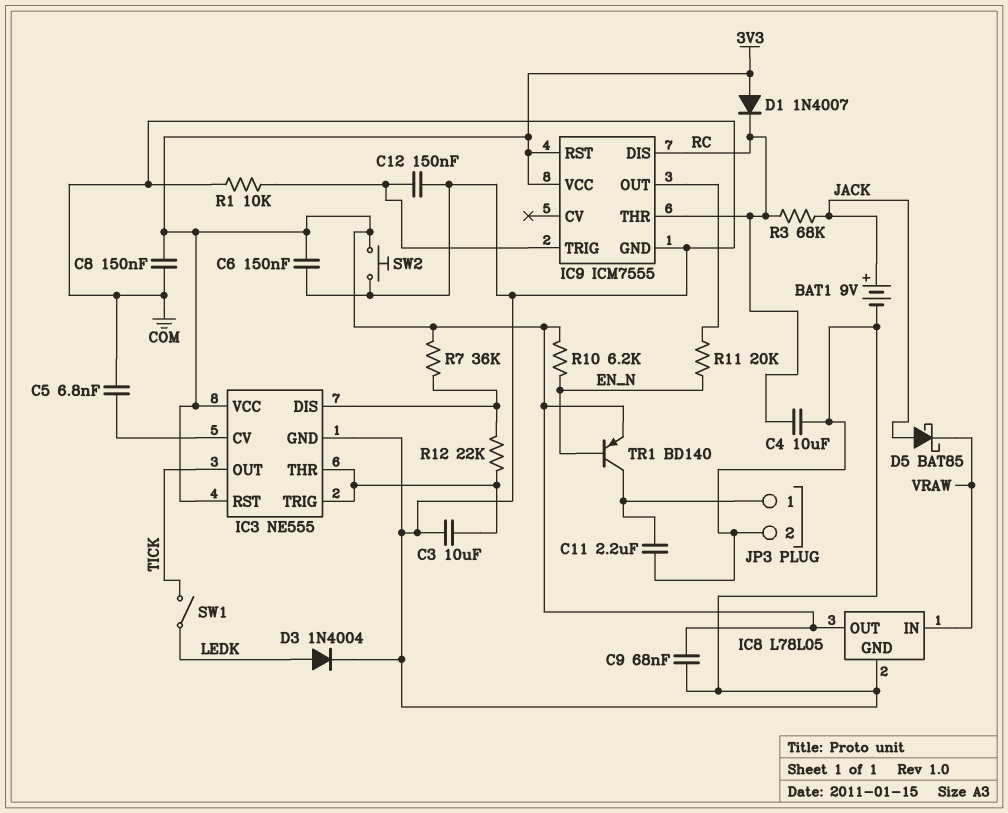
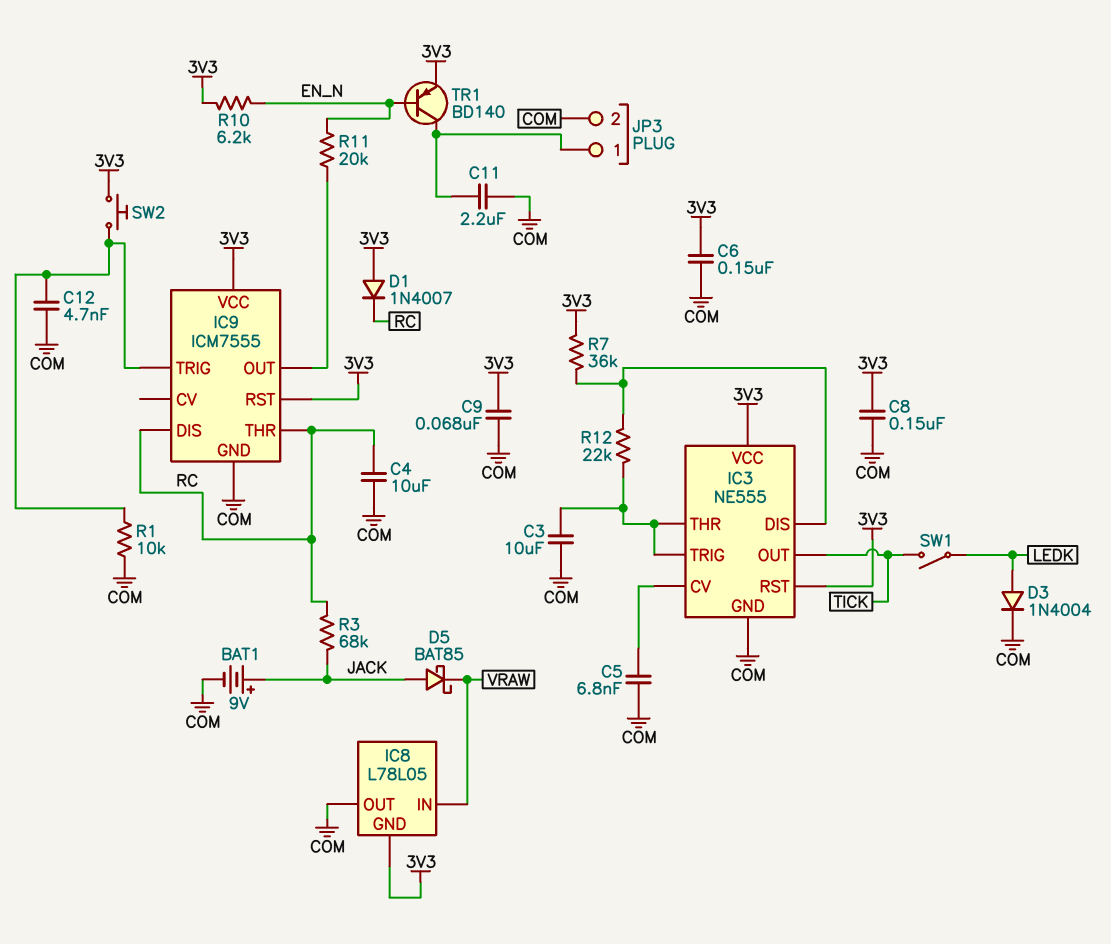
C12: 150nF (COM, IC9/TRIG) -> 4.7nF (COM, IC9/TRIG)
IC8 pin GND: COM -> 3V3
IC8 pin OUT: 3V3 -> COM
SW2: button (3V3, COM) -> button (3V3, IC9/TRIG)

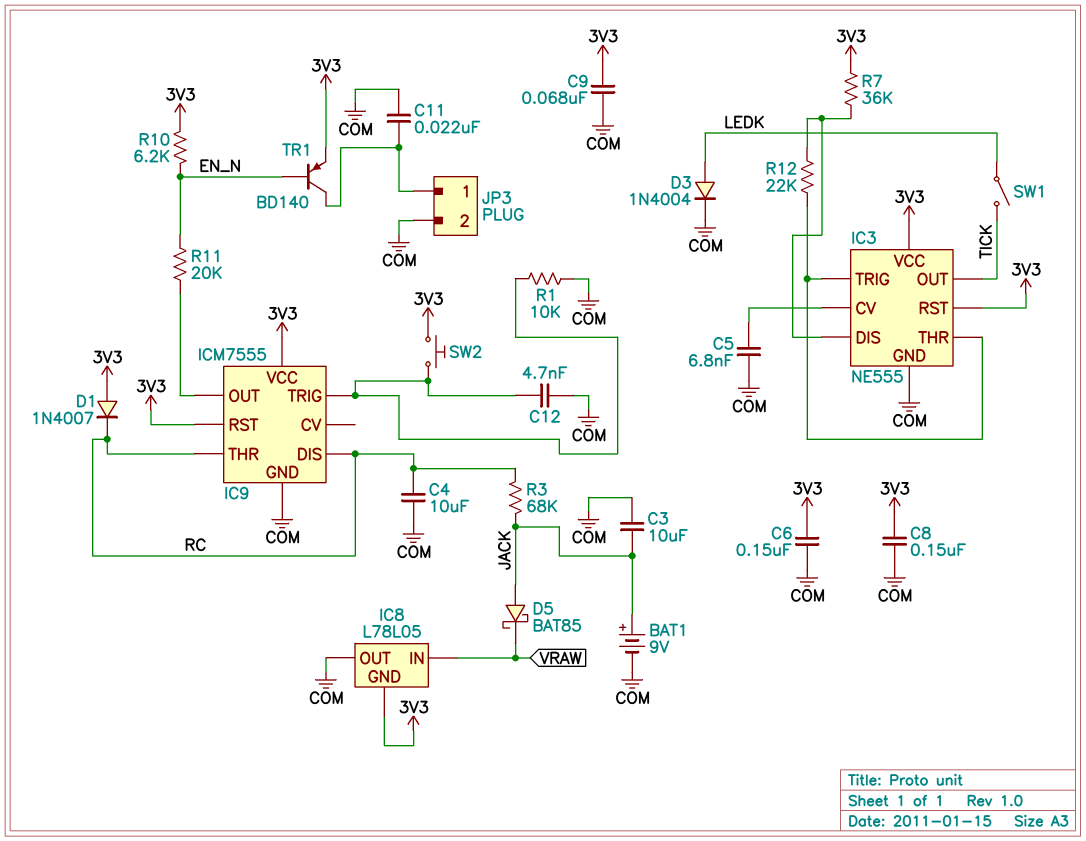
C3: 10uF (COM, IC3/THR) -> 10uF (COM, JACK)
C11: 2.2uF (COM, JP3/1) -> 22nF (COM, JP3/1)

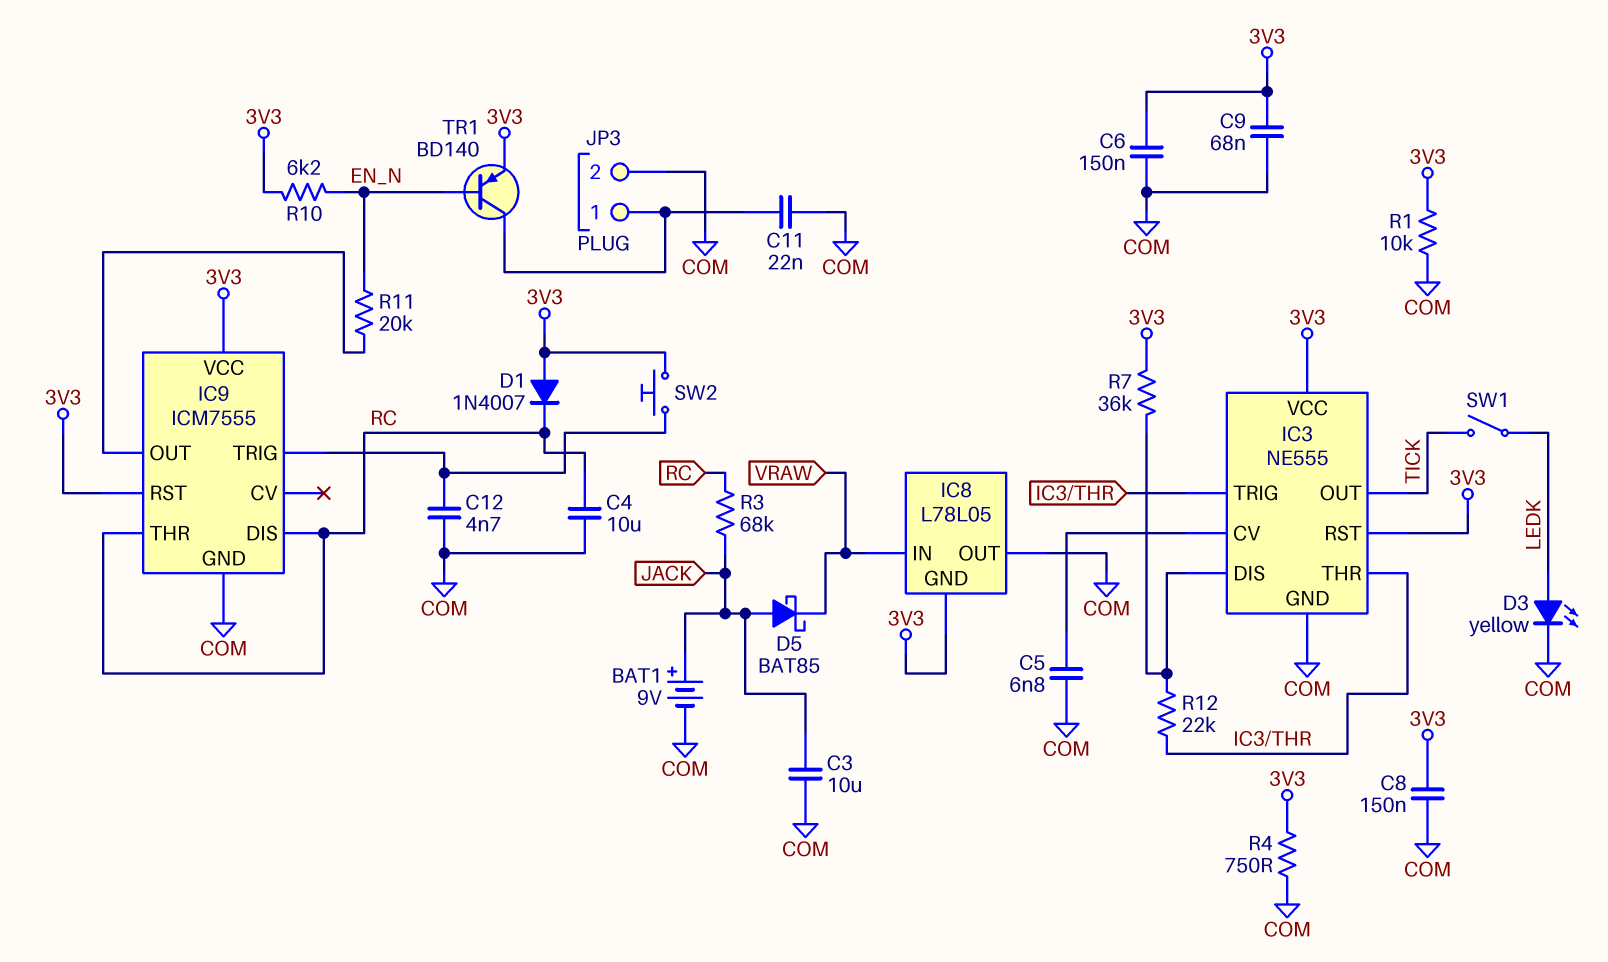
D3: diode 1N4004 (A LEDK, K COM) -> LED yellow (A LEDK, K COM)
R1: 10k (COM, IC9/TRIG) -> 10k (3V3, COM)
R4: none -> 750 (3V3, COM)

